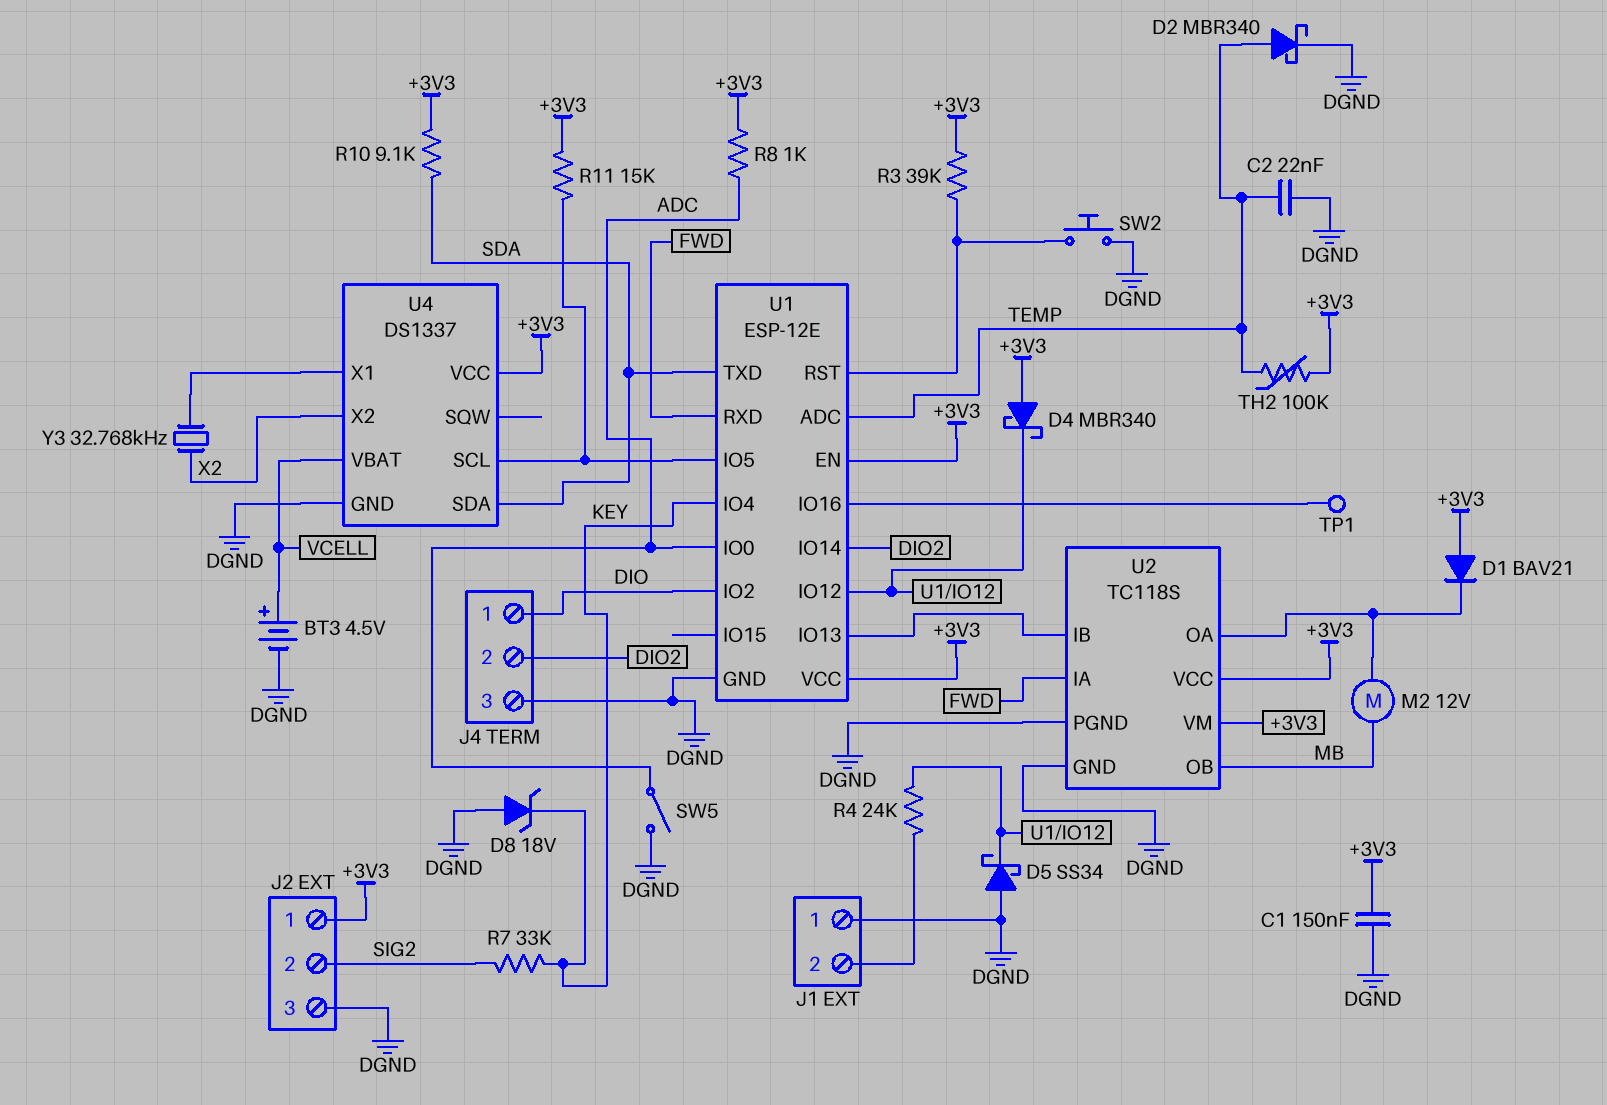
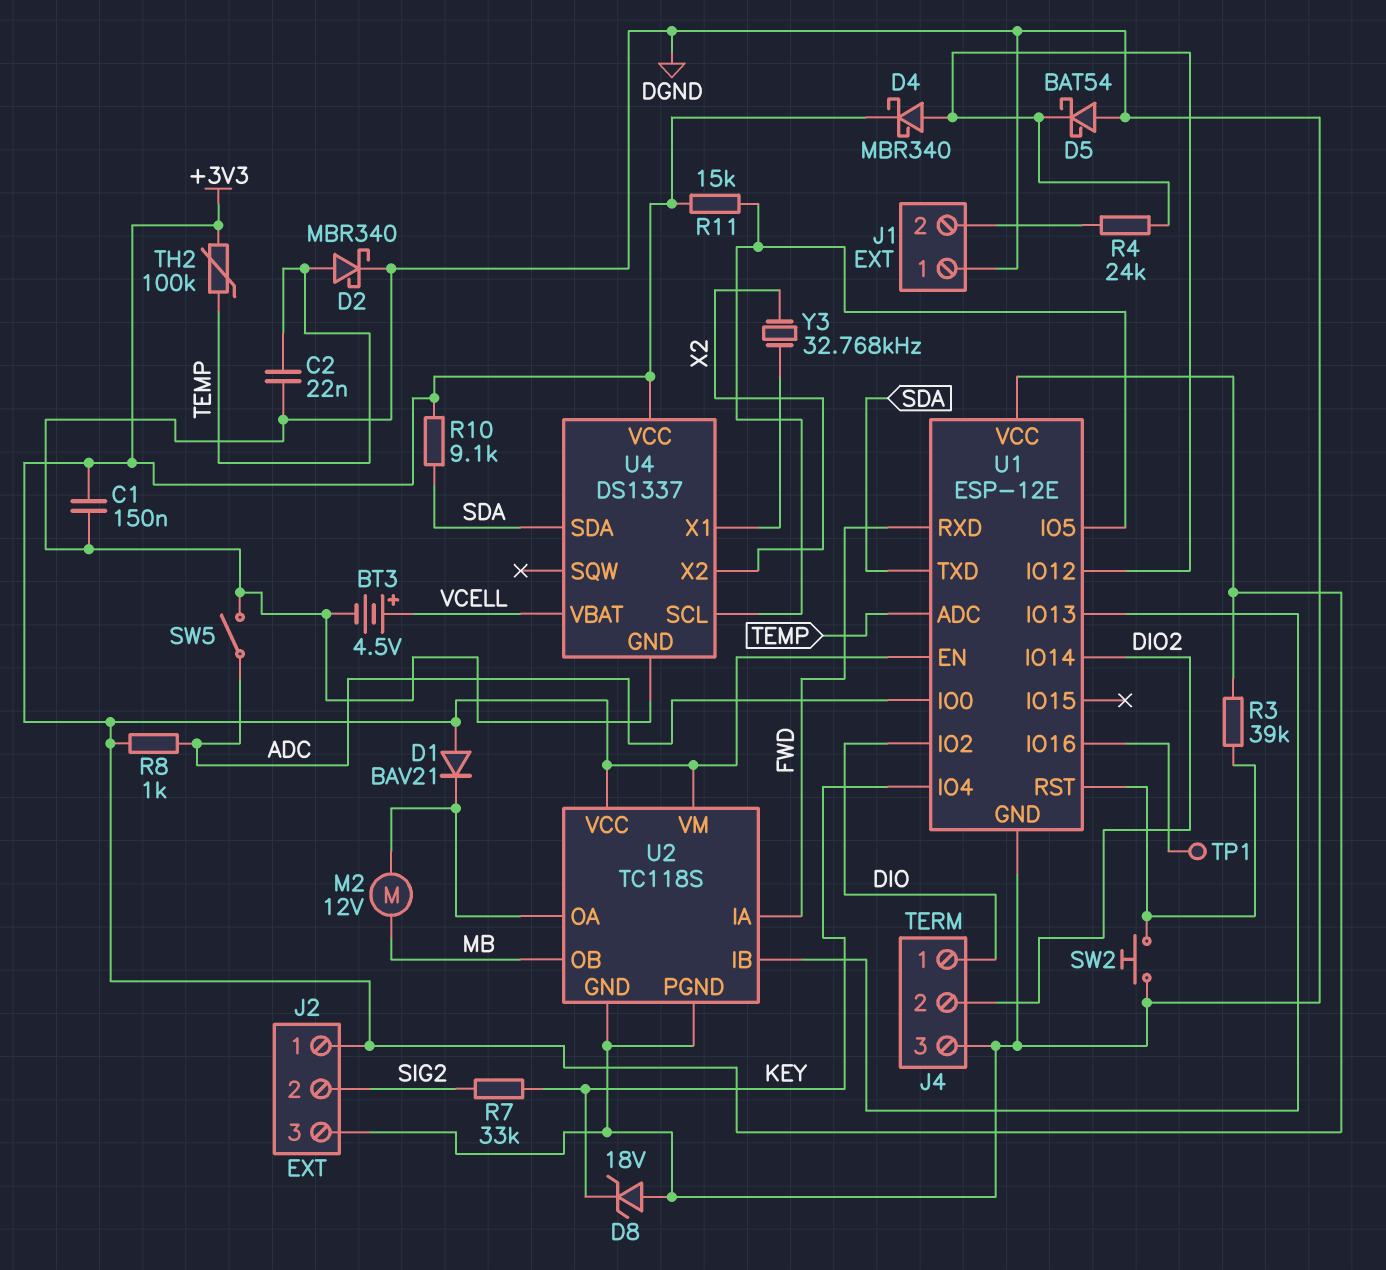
D4: schottky MBR340 (A +3V3, K U1/IO12) -> schottky MBR340 (A U1/IO12, K +3V3)
D5: schottky SS34 (A DGND, K U1/IO12) -> schottky BAT54 (A DGND, K U1/IO12)

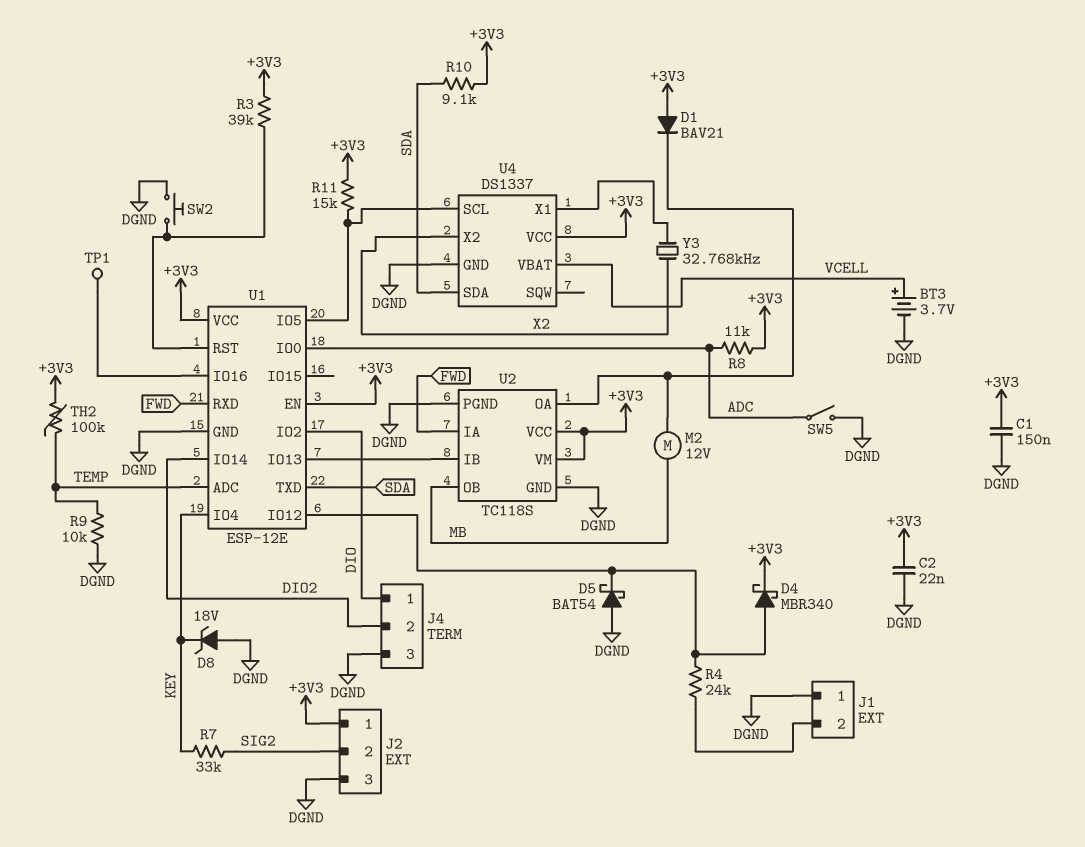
BT3: 4.5V (plus VCELL, minus DGND) -> 3.7V (plus VCELL, minus DGND)
C2: 22nF (DGND, TEMP) -> 22nF (+3V3, DGND)
D2: schottky MBR340 (A TEMP, K DGND) -> none
R8: 1k (+3V3, ADC) -> 11k (+3V3, ADC)
R9: none -> 10k (DGND, TEMP)

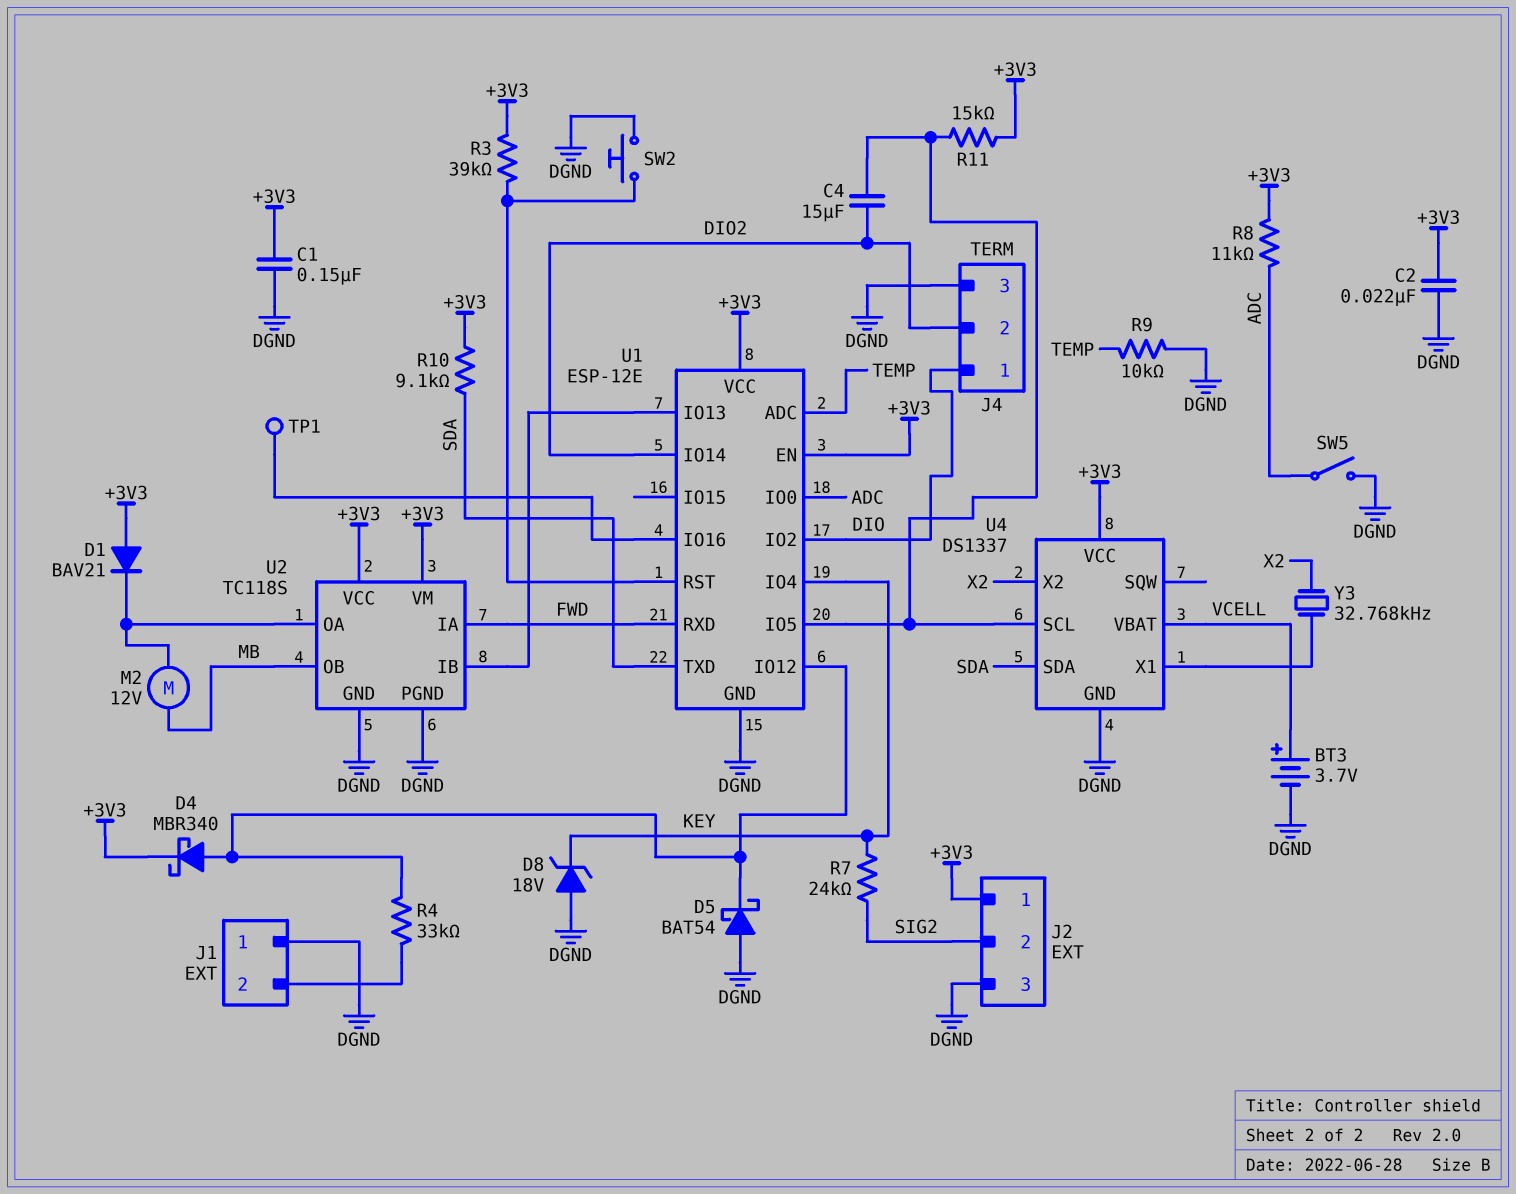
C4: none -> 15uF (DIO2, U1/IO5)
R4: 24k (J1/2, U1/IO12) -> 33k (J1/2, U1/IO12)
R7: 33k (KEY, SIG2) -> 24k (KEY, SIG2)
TH2: 100k (+3V3, TEMP) -> none

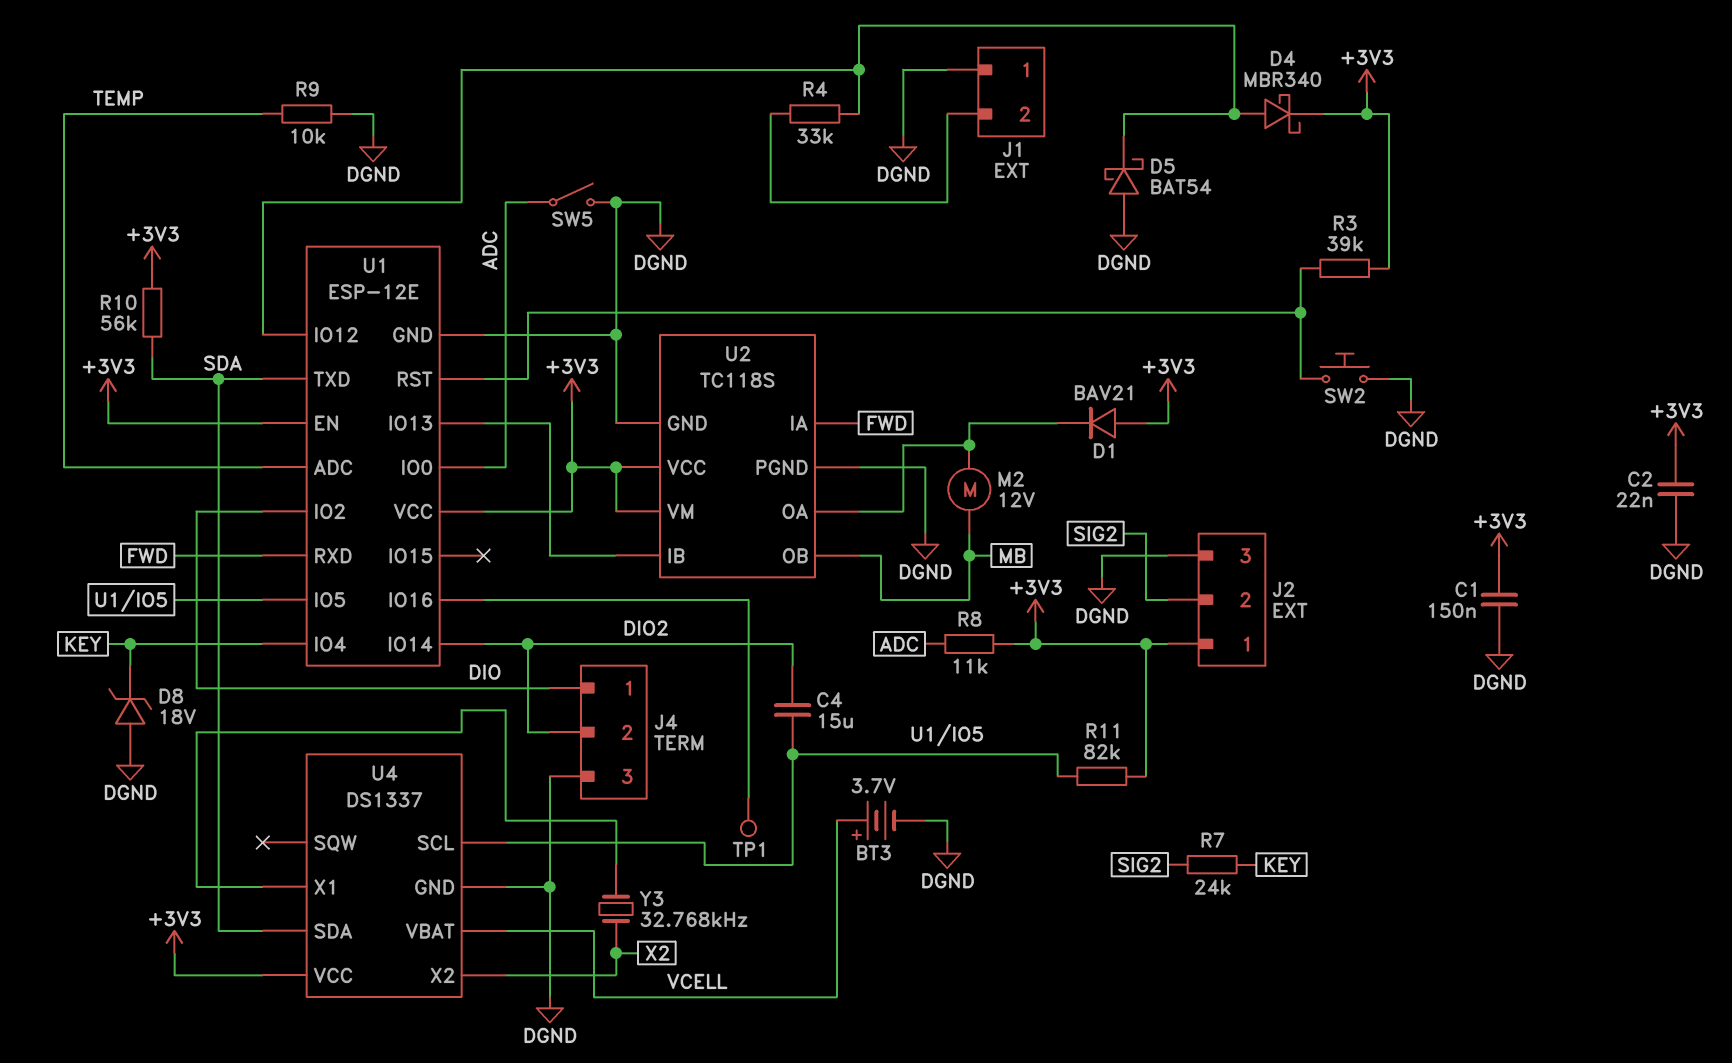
R10: 9.1k (+3V3, SDA) -> 56k (+3V3, SDA)
R11: 15k (+3V3, U1/IO5) -> 82k (+3V3, U1/IO5)

